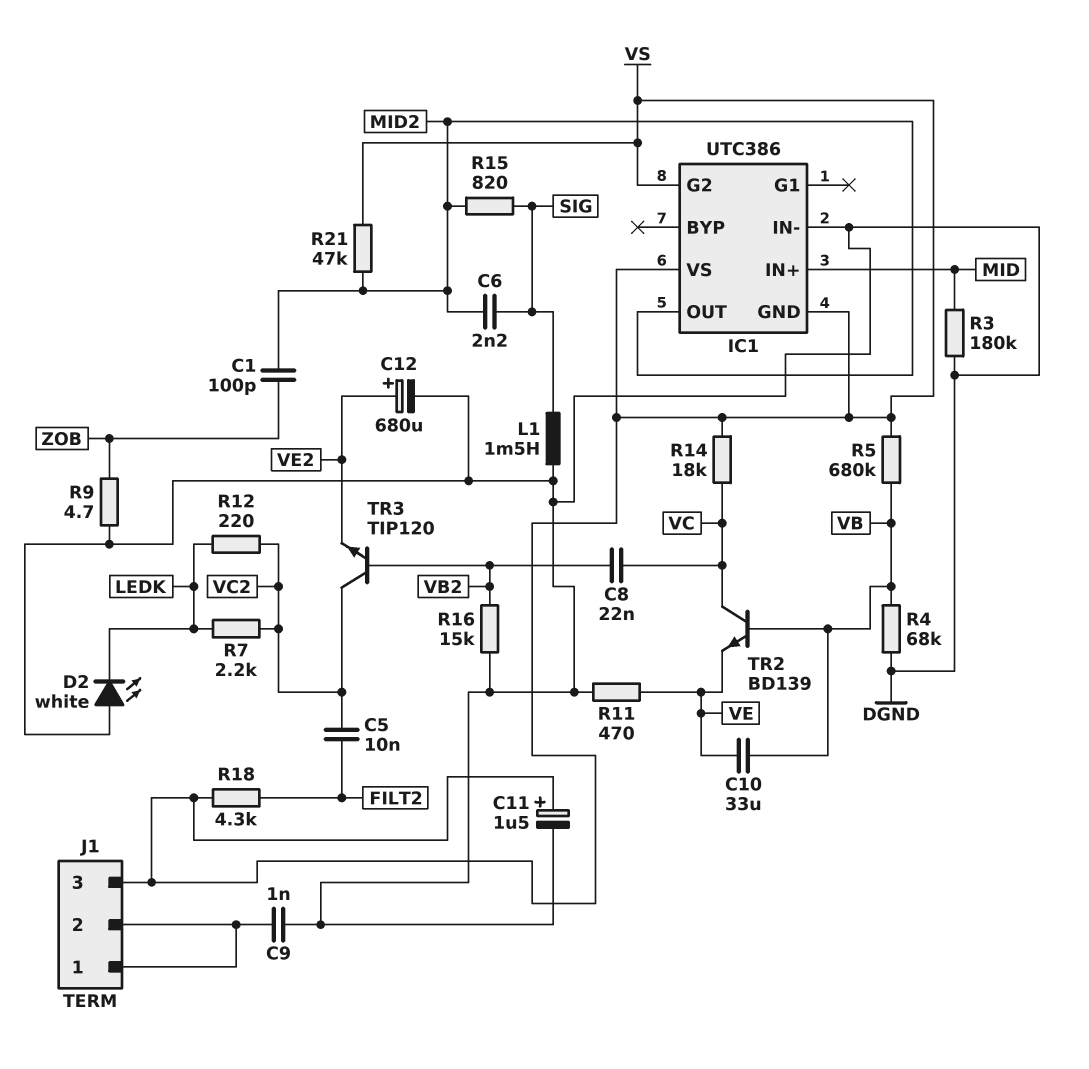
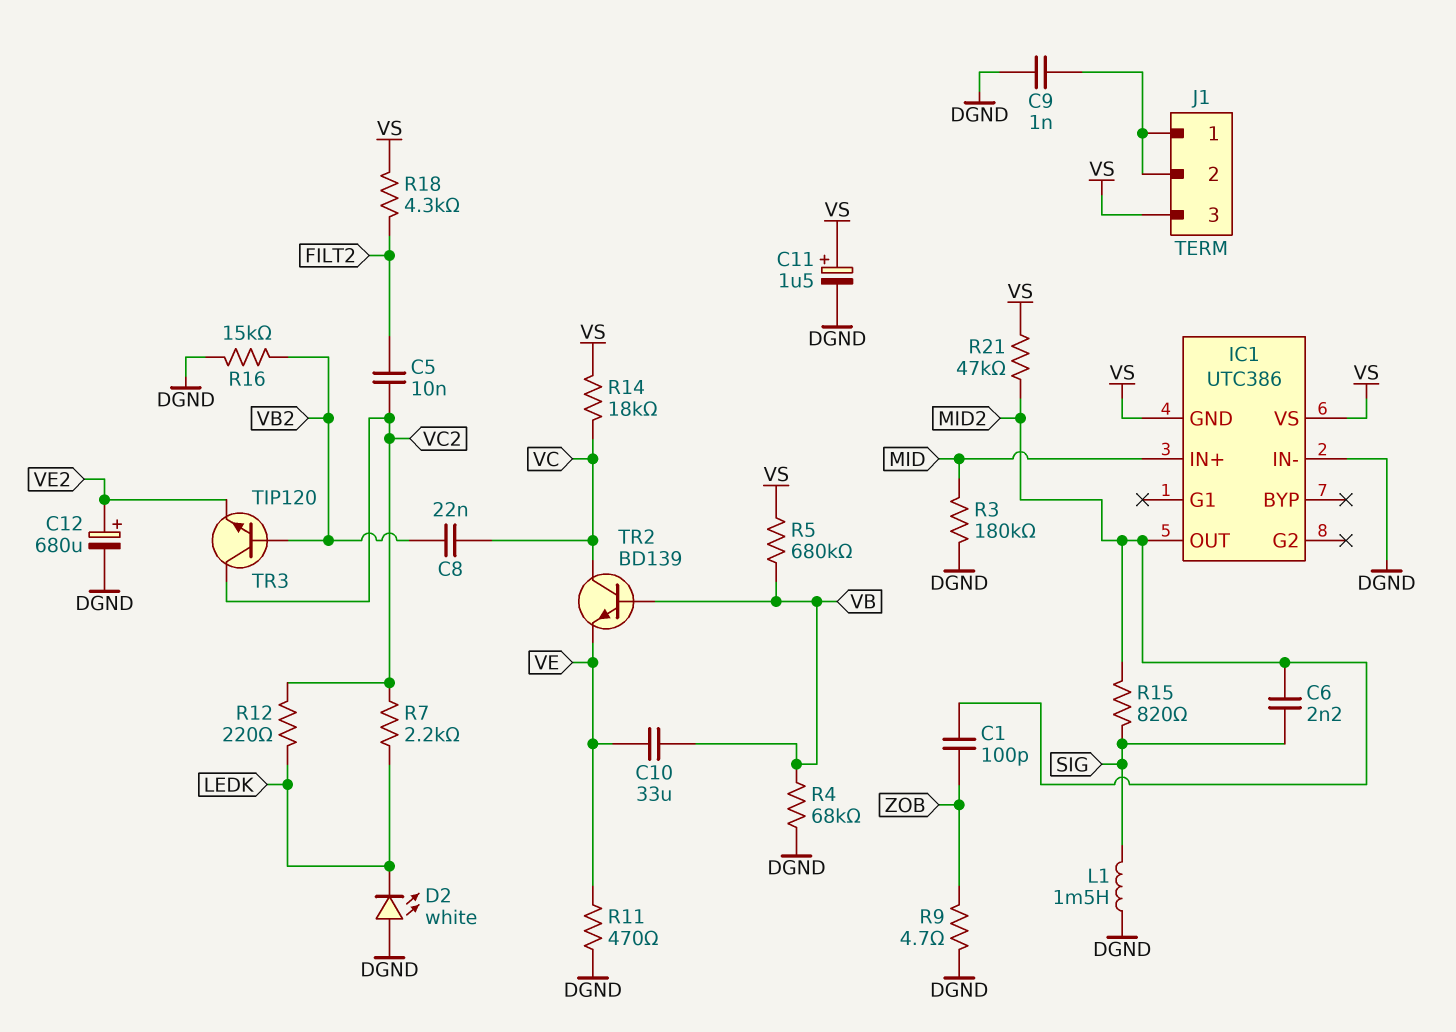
IC1 pin G2: VS -> none

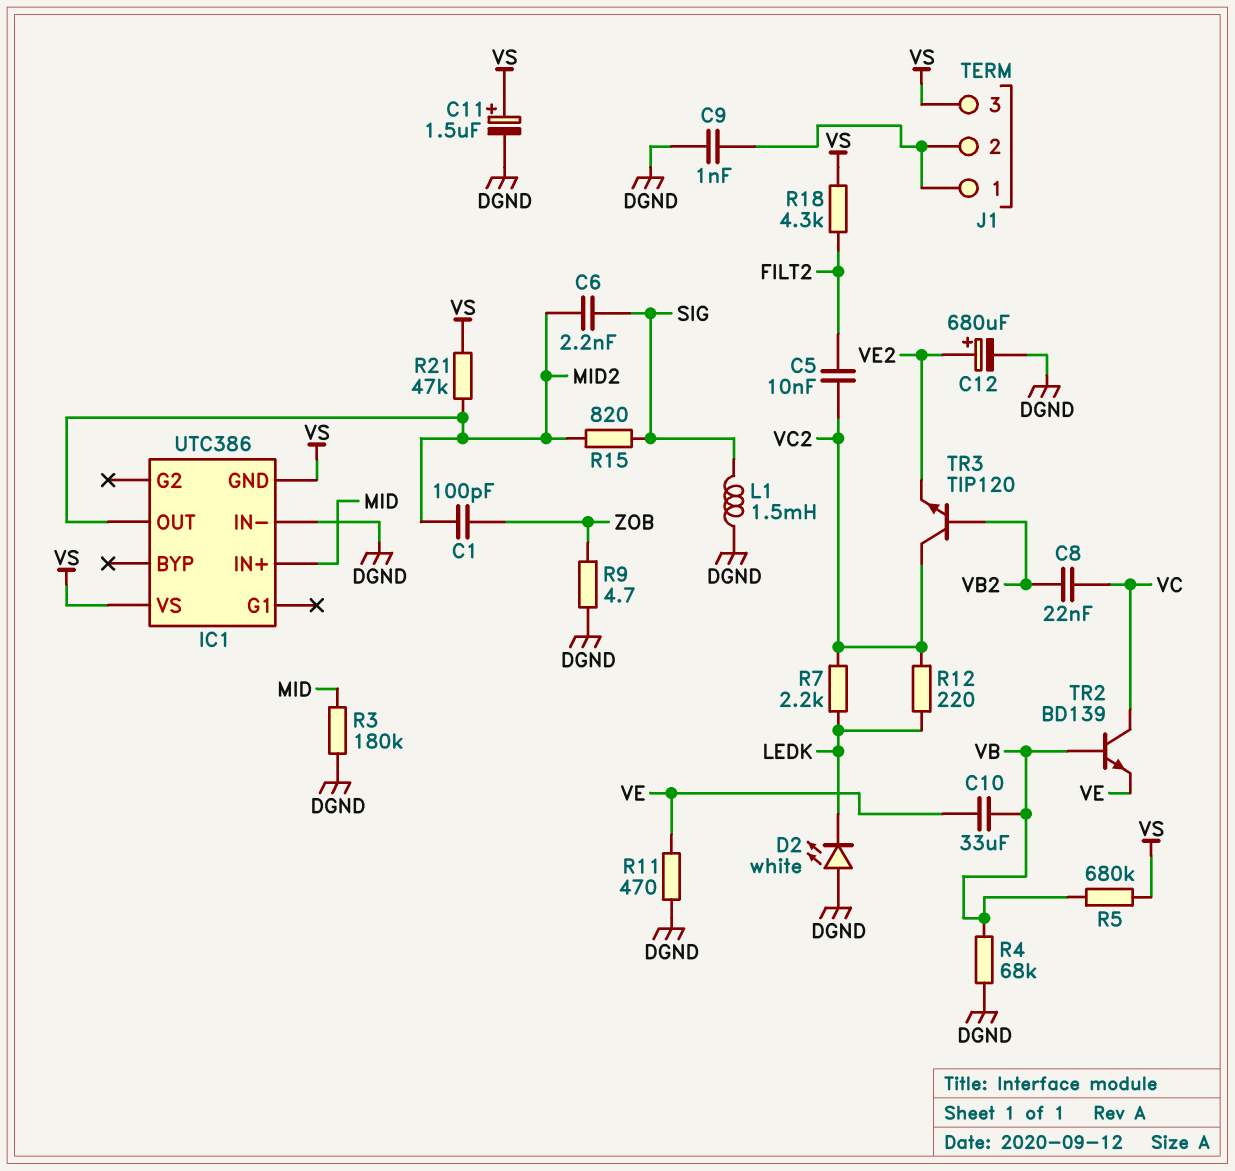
R14: 18k (VC, VS) -> none
R16: 15k (DGND, VB2) -> none

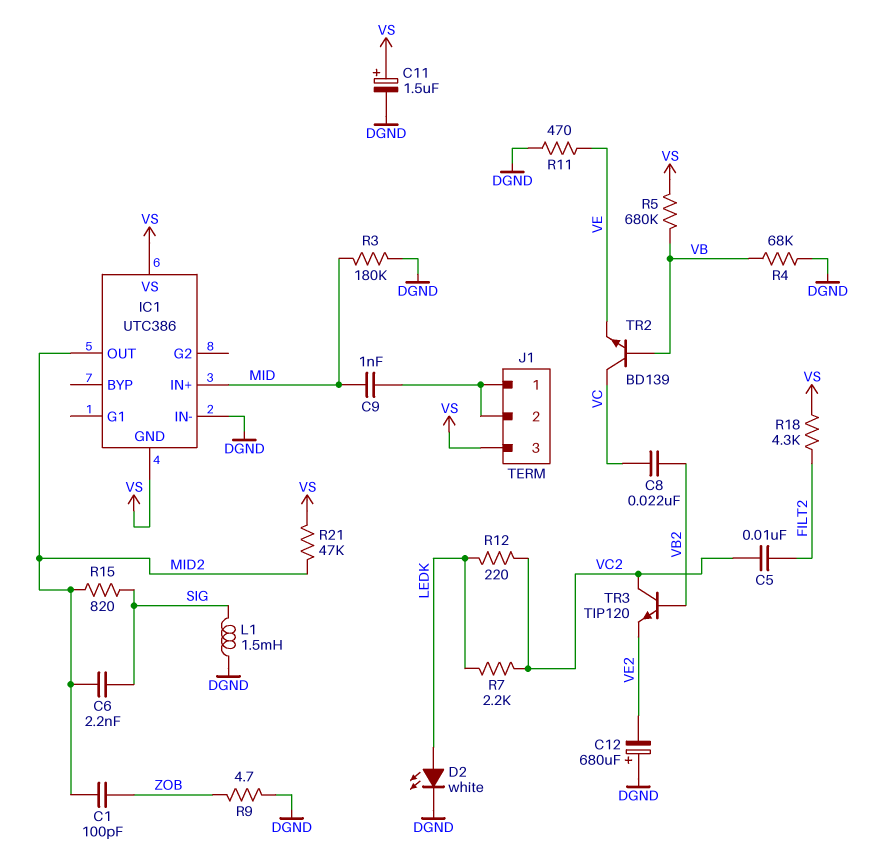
C9: 1nF (DGND, J1/1) -> 1nF (J1/1, MID)
C10: 33uF (VB, VE) -> none
C12: 680uF (plus VE2, minus DGND) -> 680uF (plus DGND, minus VE2)
D2: LED white (A DGND, K LEDK) -> LED white (A LEDK, K DGND)

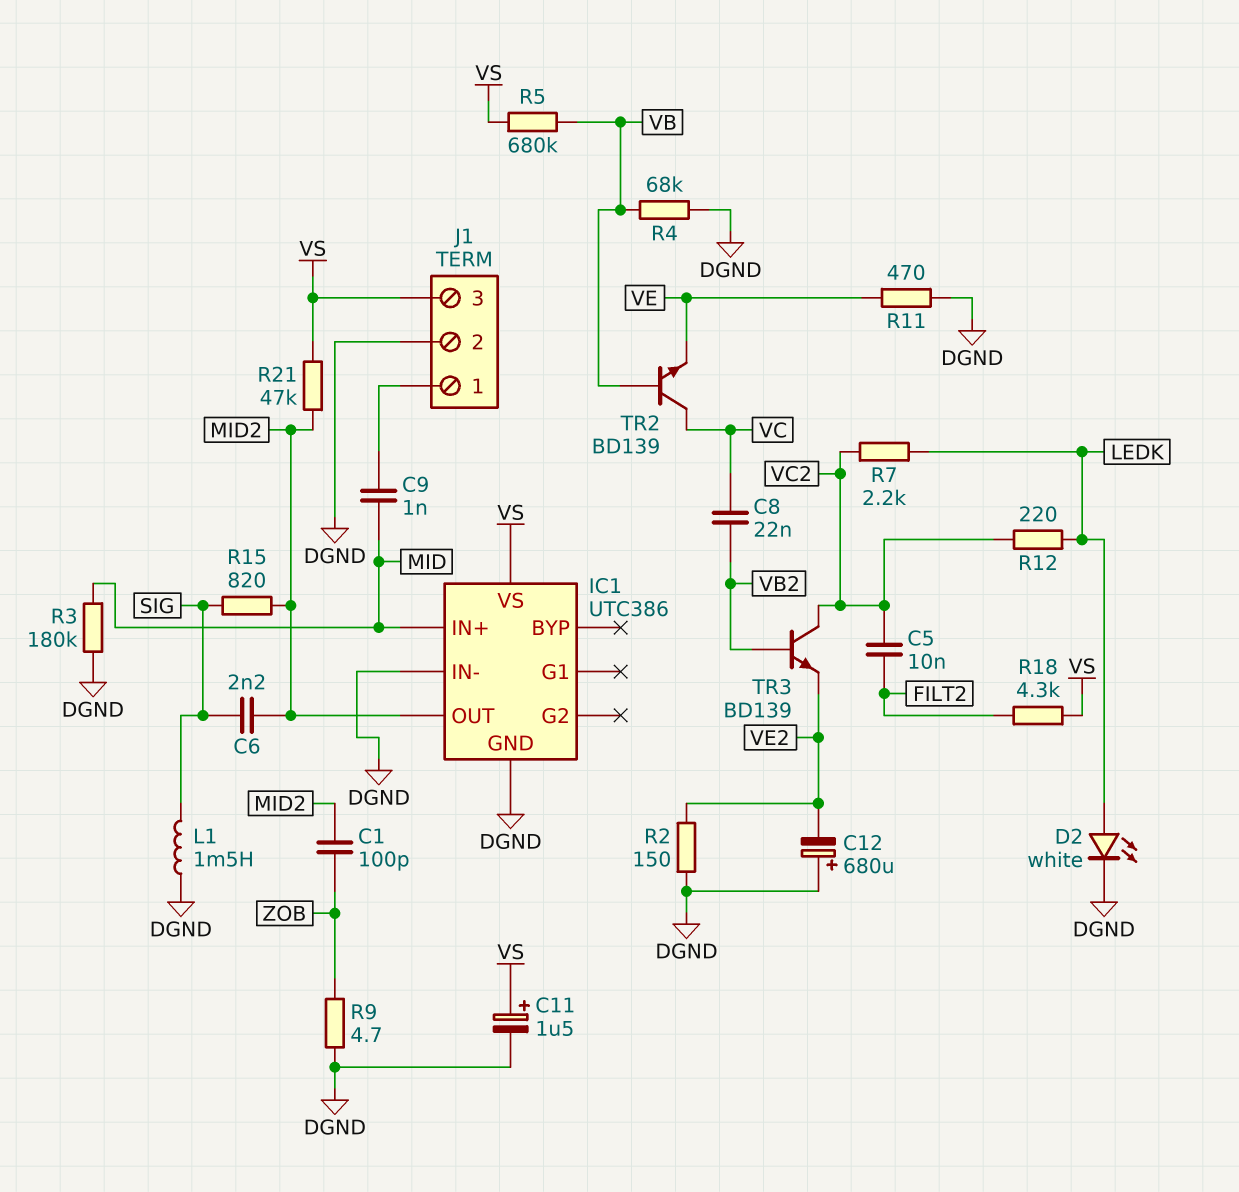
IC1 pin GND: VS -> DGND
J1 pin 2: J1/1 -> DGND
R2: none -> 150 (DGND, VE2)
TR3: NPN TIP120 (B VB2, C VC2, E VE2) -> NPN BD139 (B VB2, C VC2, E VE2)

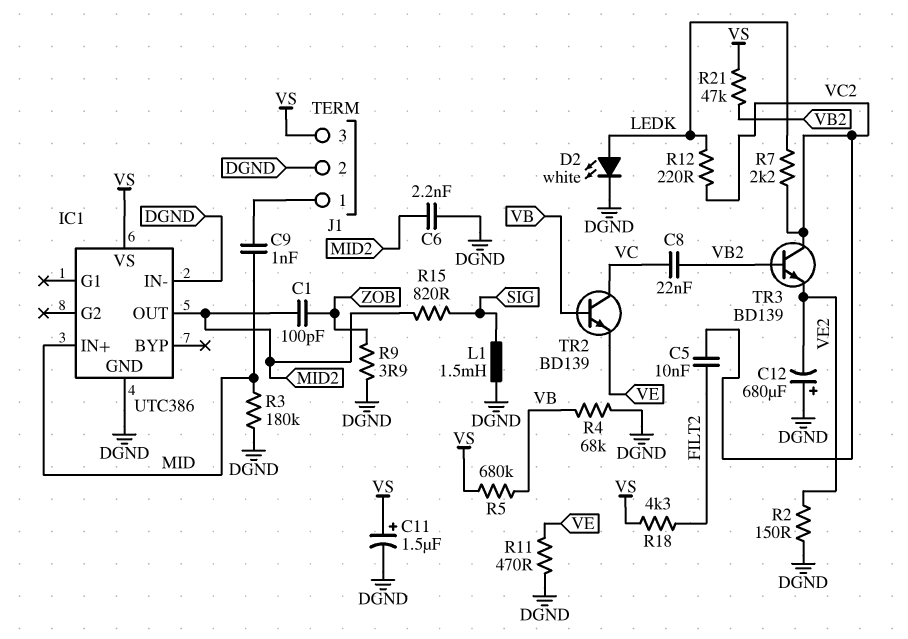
C6: 2.2nF (MID2, SIG) -> 2.2nF (DGND, MID2)
R9: 4.7 (DGND, ZOB) -> 3.9 (DGND, ZOB)
R21: 47k (MID2, VS) -> 47k (VB2, VS)

